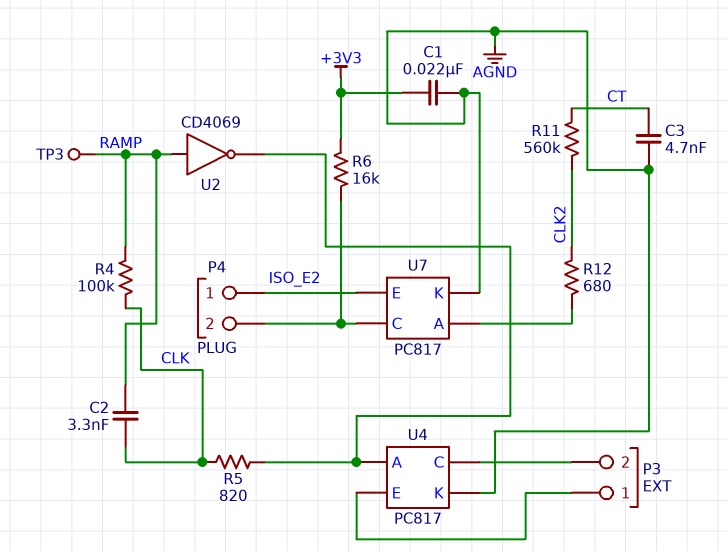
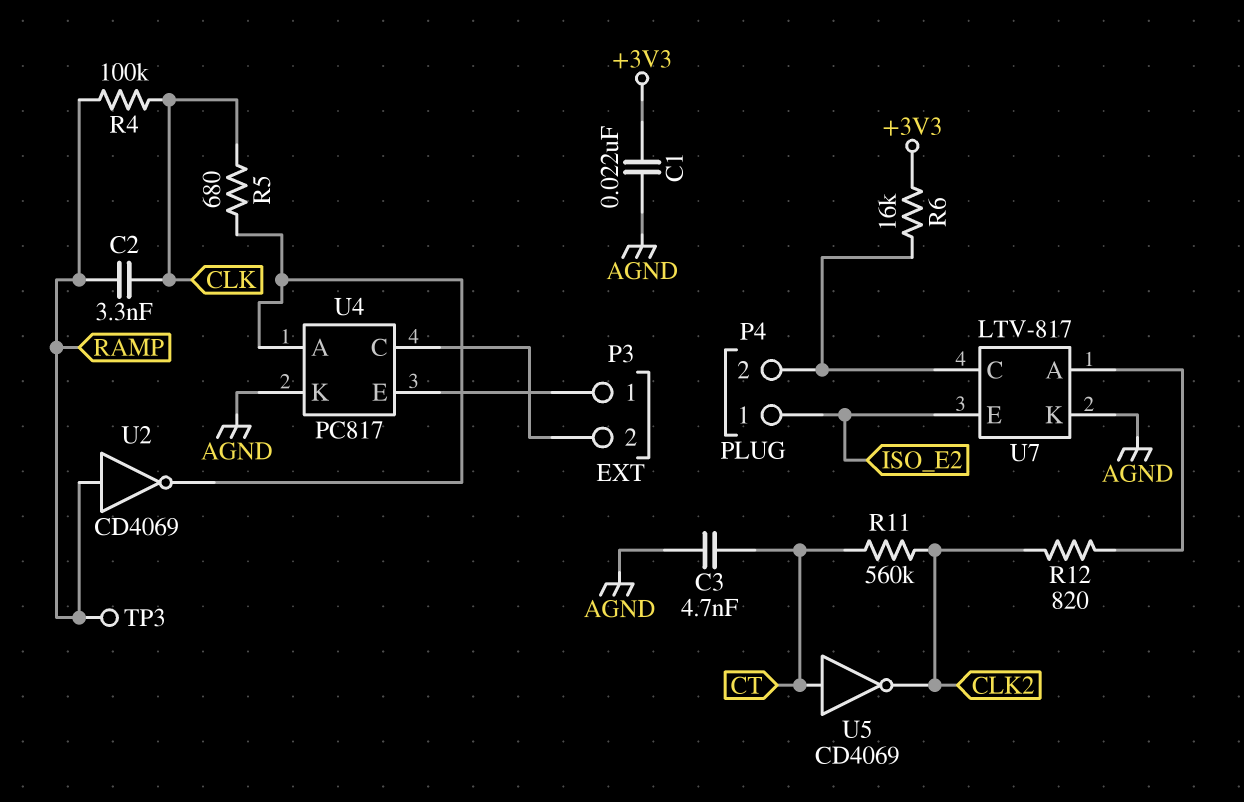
R5: 820 (CLK, U4/A) -> 680 (CLK, U4/A)
R12: 680 (CLK2, U7/A) -> 820 (CLK2, U7/A)
U5: none -> NOT CD4069 (in CT, out CLK2)
U7: PC817 -> LTV-817

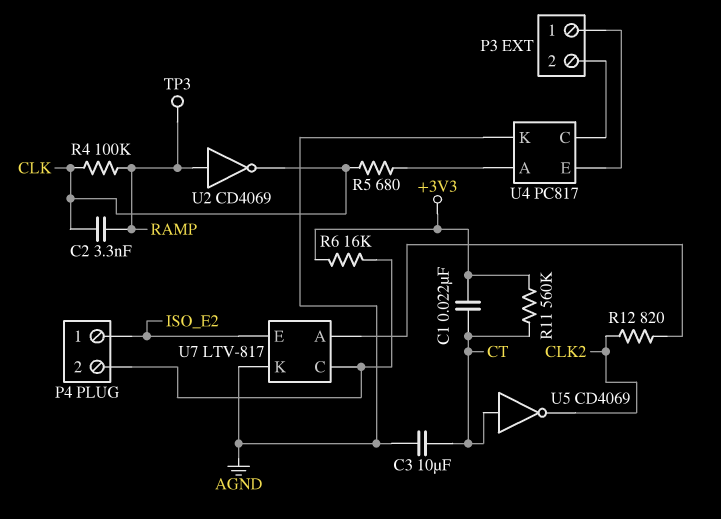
C1: 22nF (+3V3, AGND) -> 22nF (+3V3, CT)
C3: 4.7nF (AGND, CT) -> 10uF (AGND, CT)
R11: 560k (CLK2, CT) -> 560k (+3V3, CT)
U2: NOT CD4069 (in RAMP, out U4/A) -> NOT CD4069 (in RAMP, out CLK)

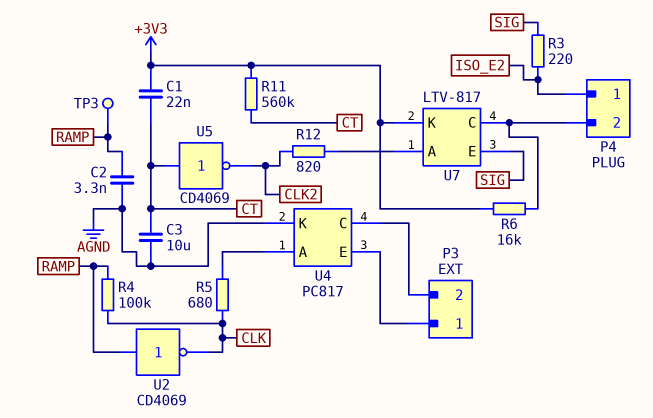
C2: 3.3nF (CLK, RAMP) -> 3.3nF (AGND, RAMP)
R3: none -> 220 (ISO_E2, SIG)
U7 pin E: ISO_E2 -> SIG
U7 pin K: AGND -> +3V3

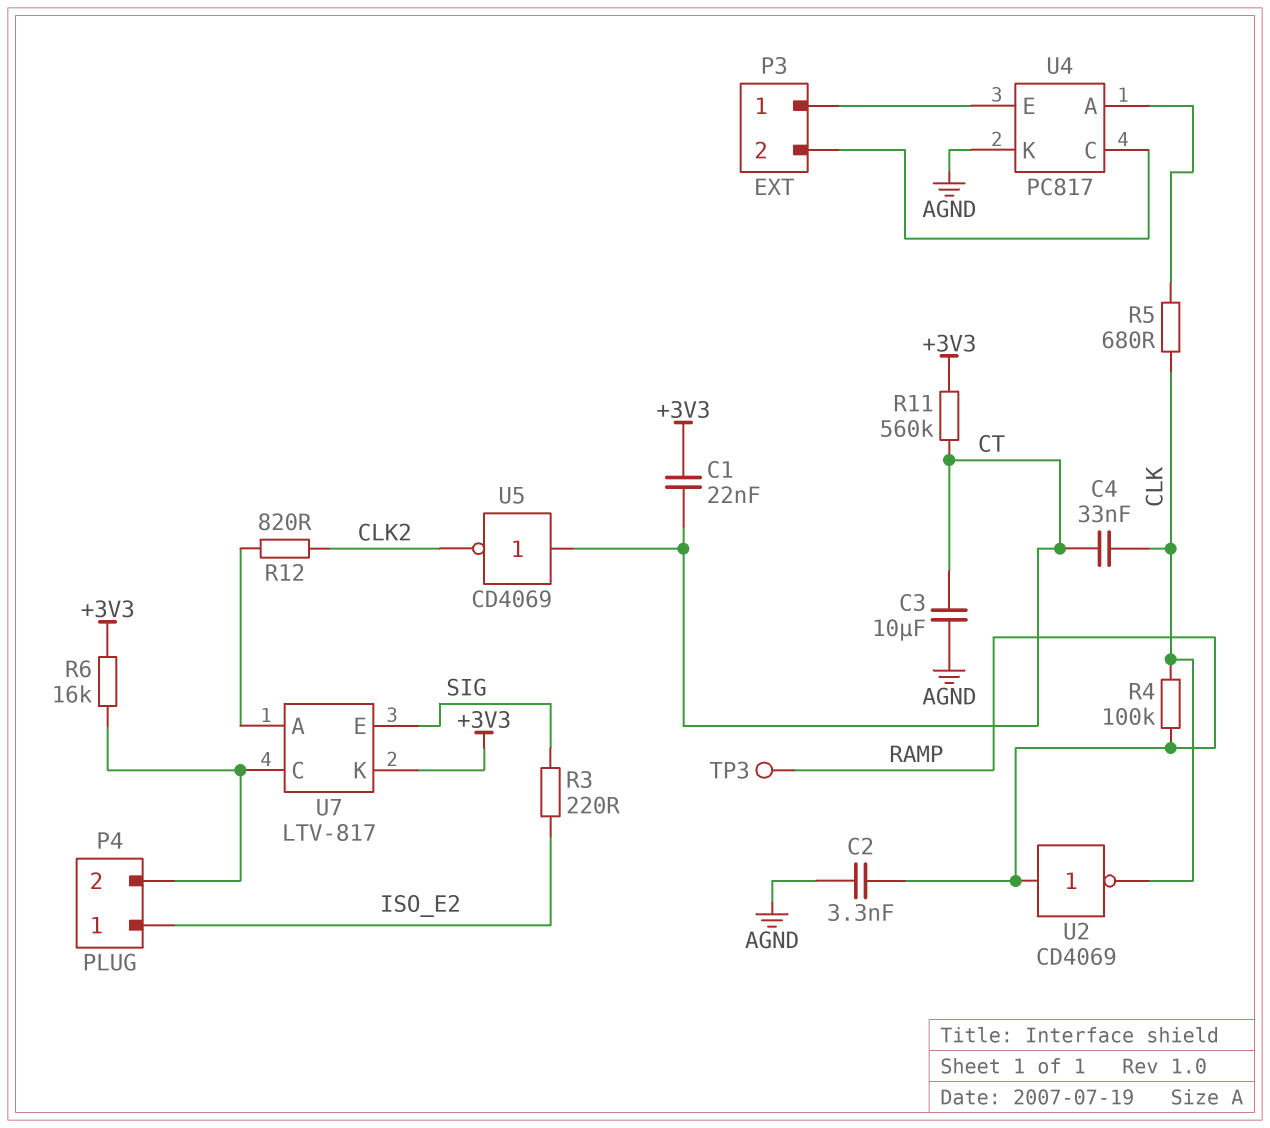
C4: none -> 33nF (CLK, CT)

